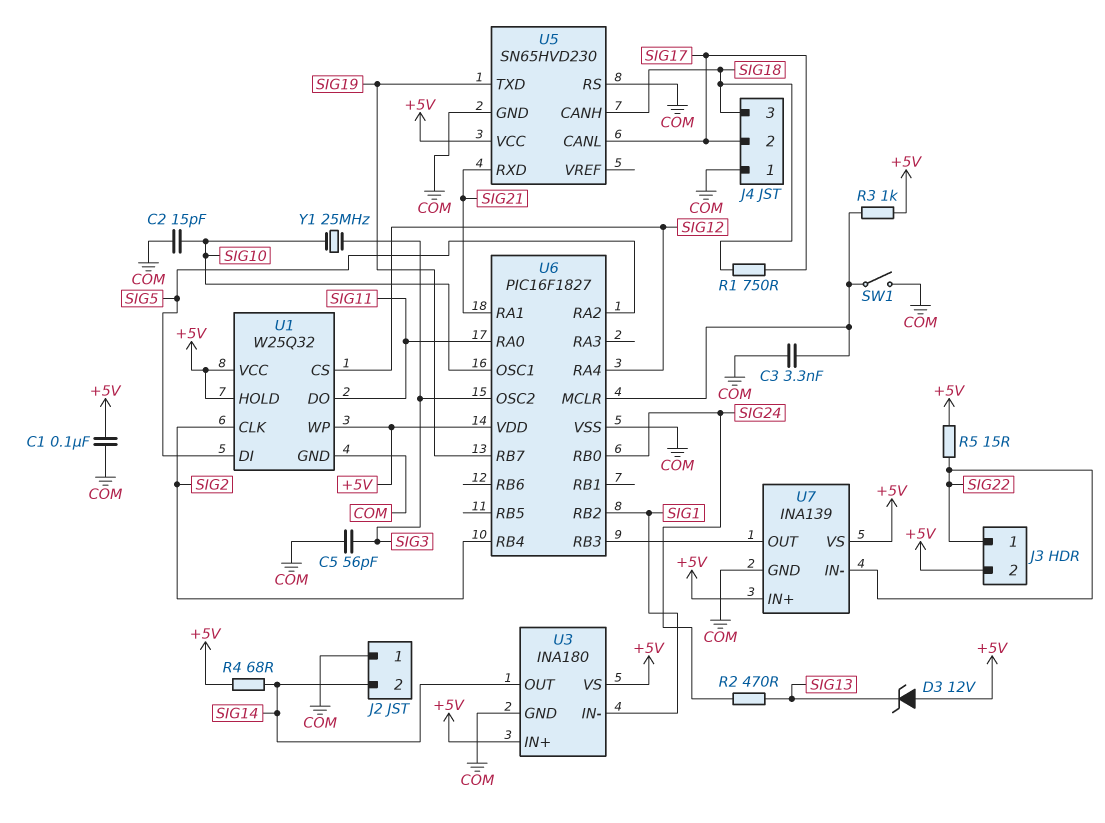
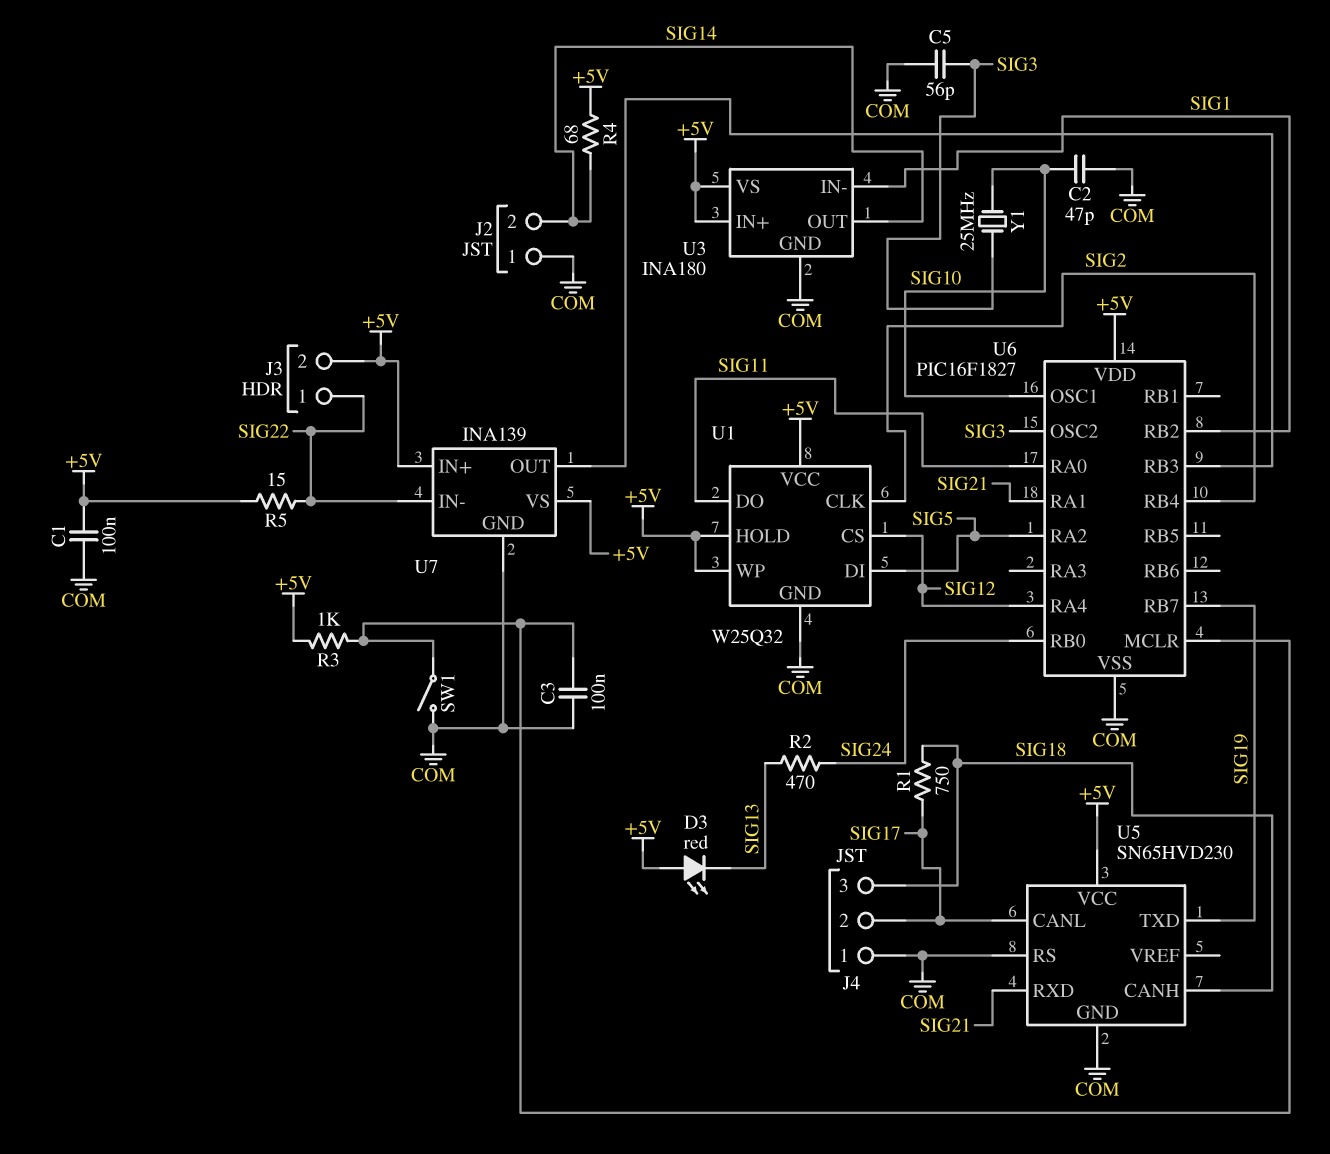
C2: 15pF (COM, SIG10) -> 47pF (COM, SIG10)
C3: 3.3nF (COM, U6/MCLR) -> 100nF (COM, U6/MCLR)
D3: zener 12V (A +5V, K SIG13) -> LED red (A +5V, K SIG13)

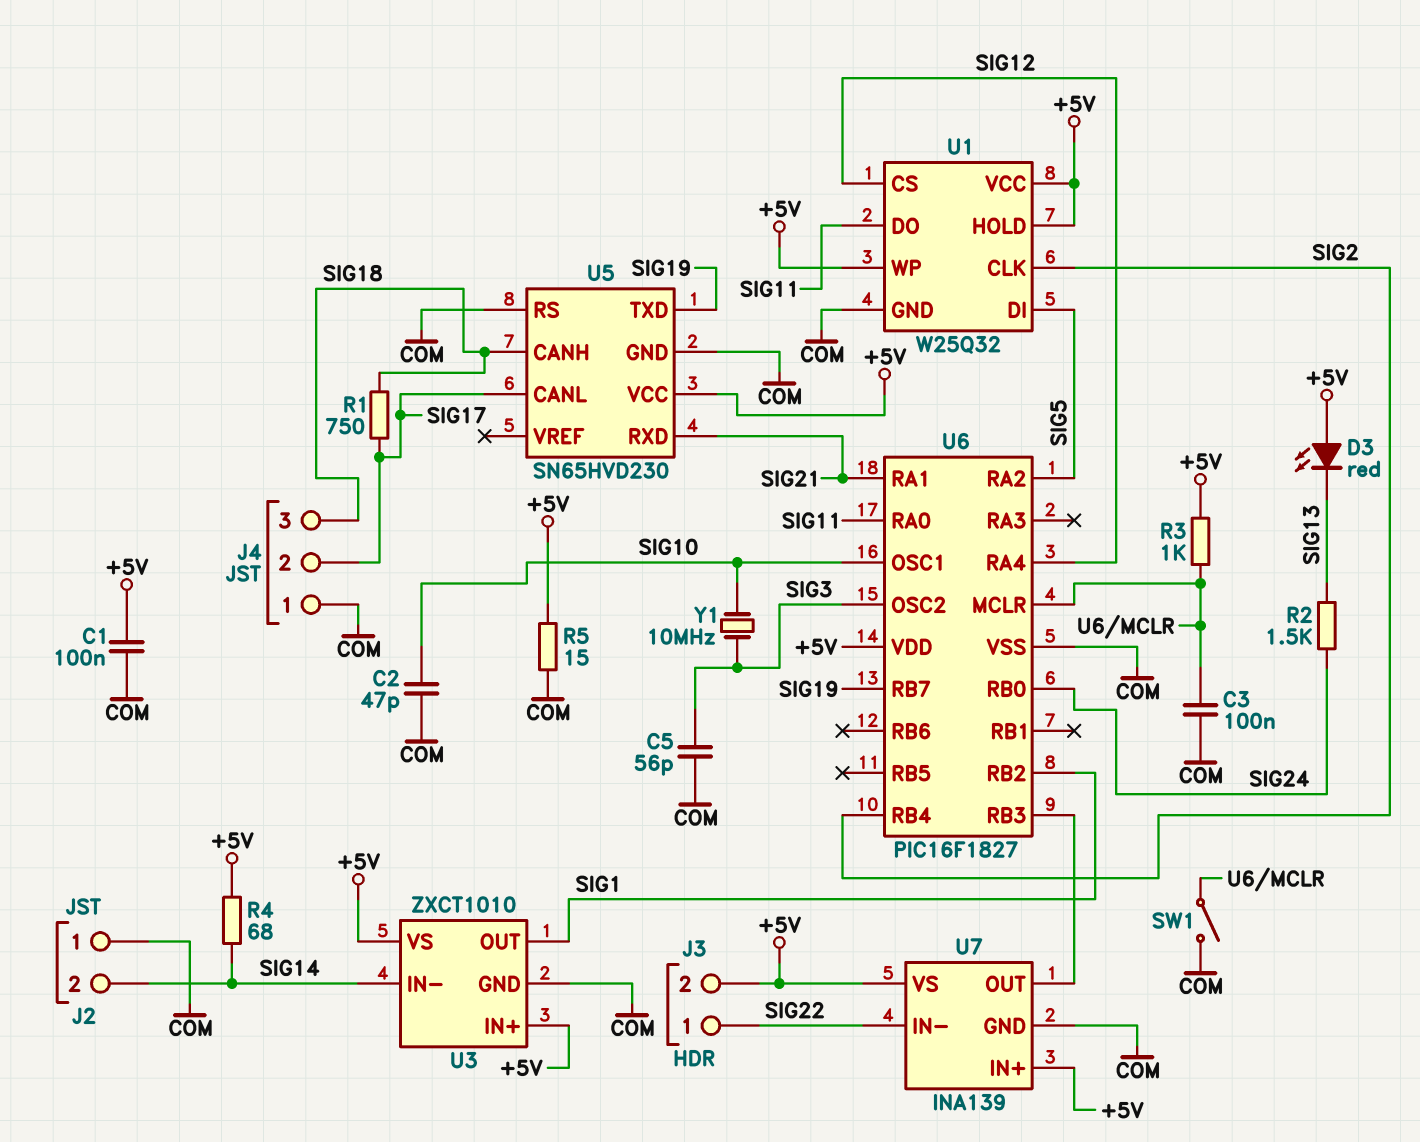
R2: 470 (SIG13, SIG24) -> 1.5k (SIG13, SIG24)
R5: 15 (+5V, SIG22) -> 15 (+5V, COM)
U3: INA180 -> ZXCT1010
U3 pin IN-: SIG1 -> SIG14
U3 pin OUT: SIG14 -> SIG1
Y1: 25MHz (SIG3, SIG10) -> 10MHz (SIG3, SIG10)

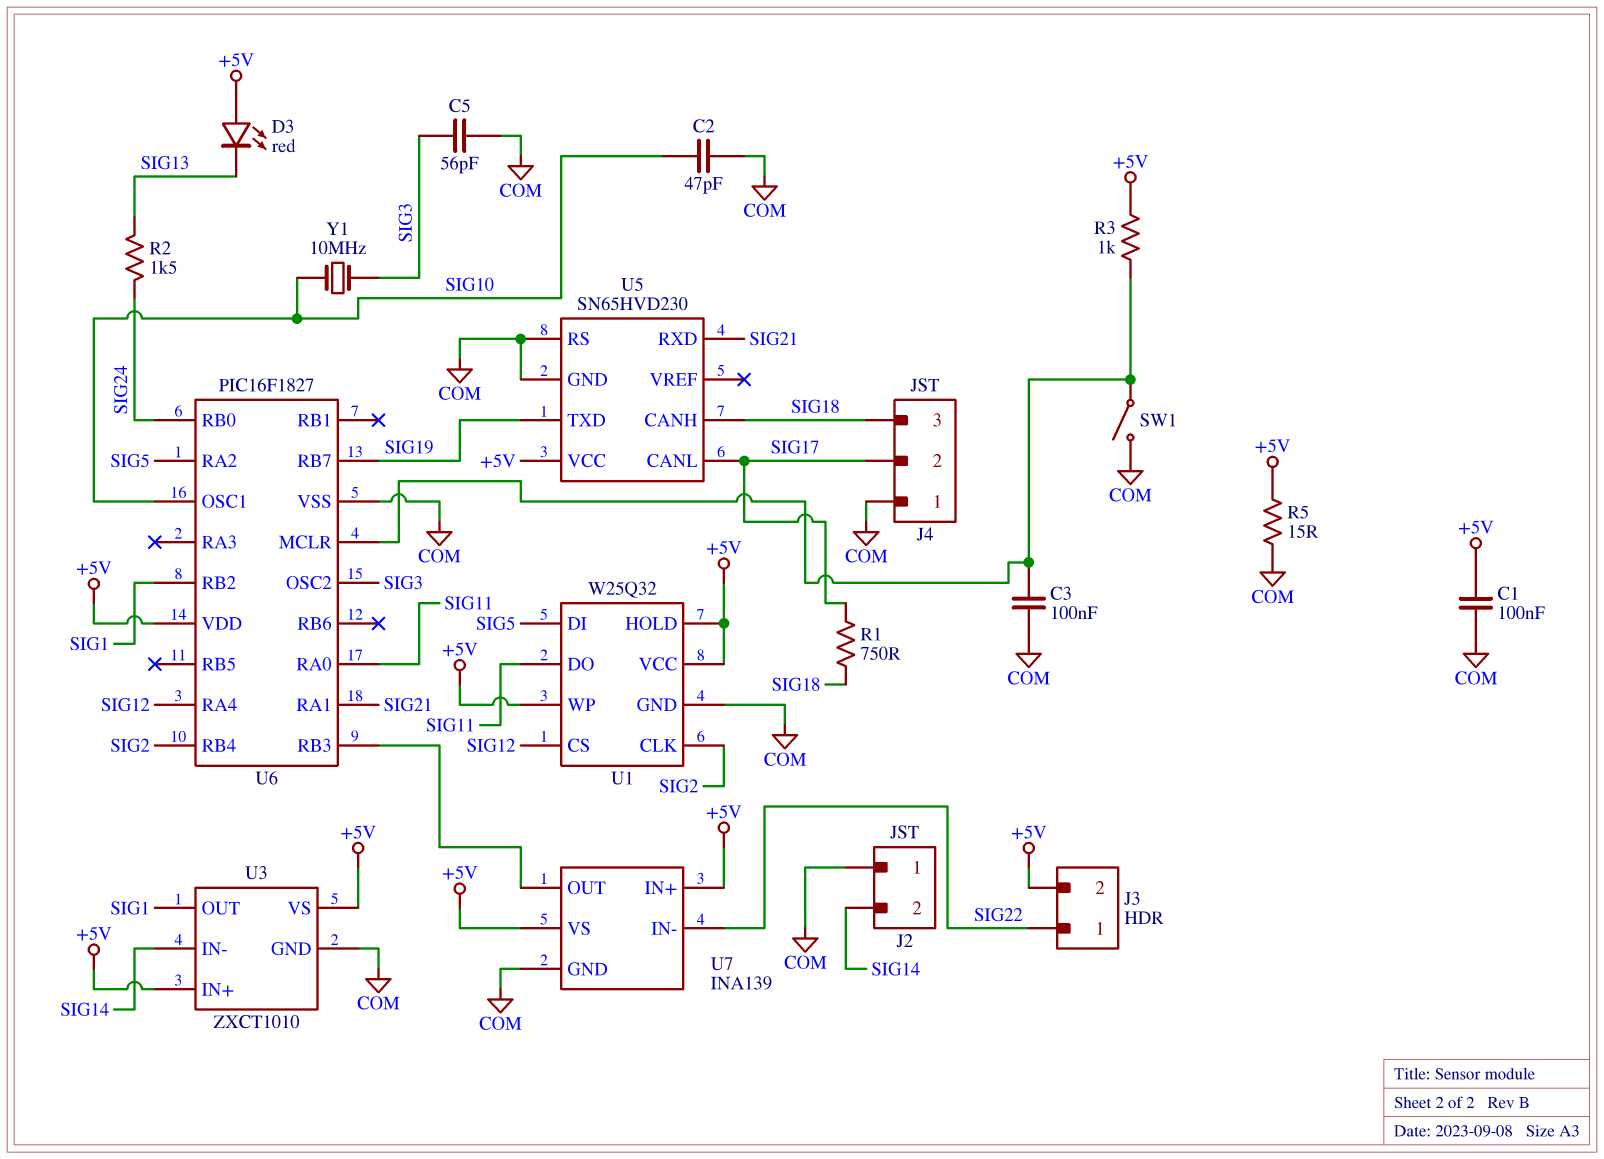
R4: 68 (+5V, SIG14) -> none

